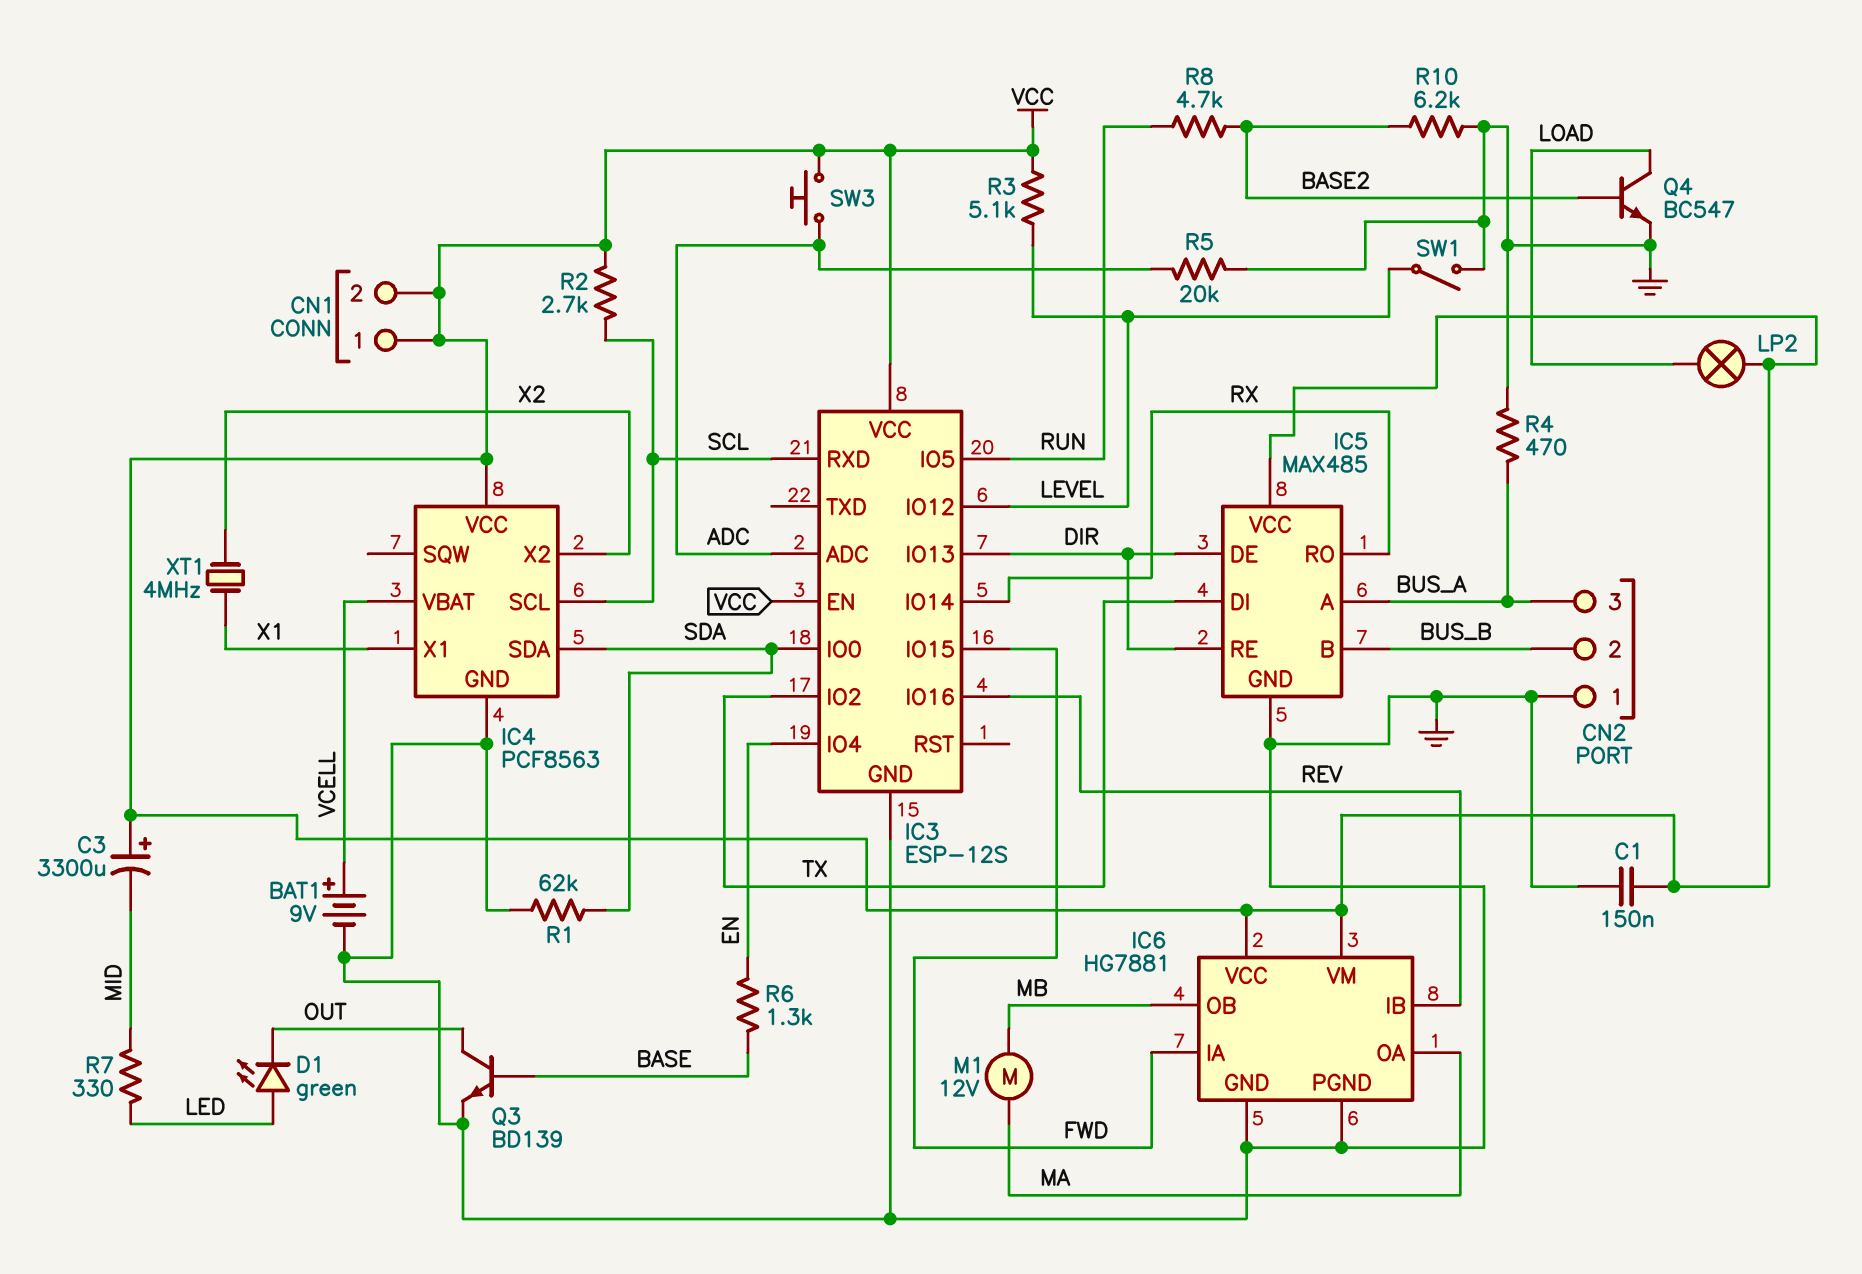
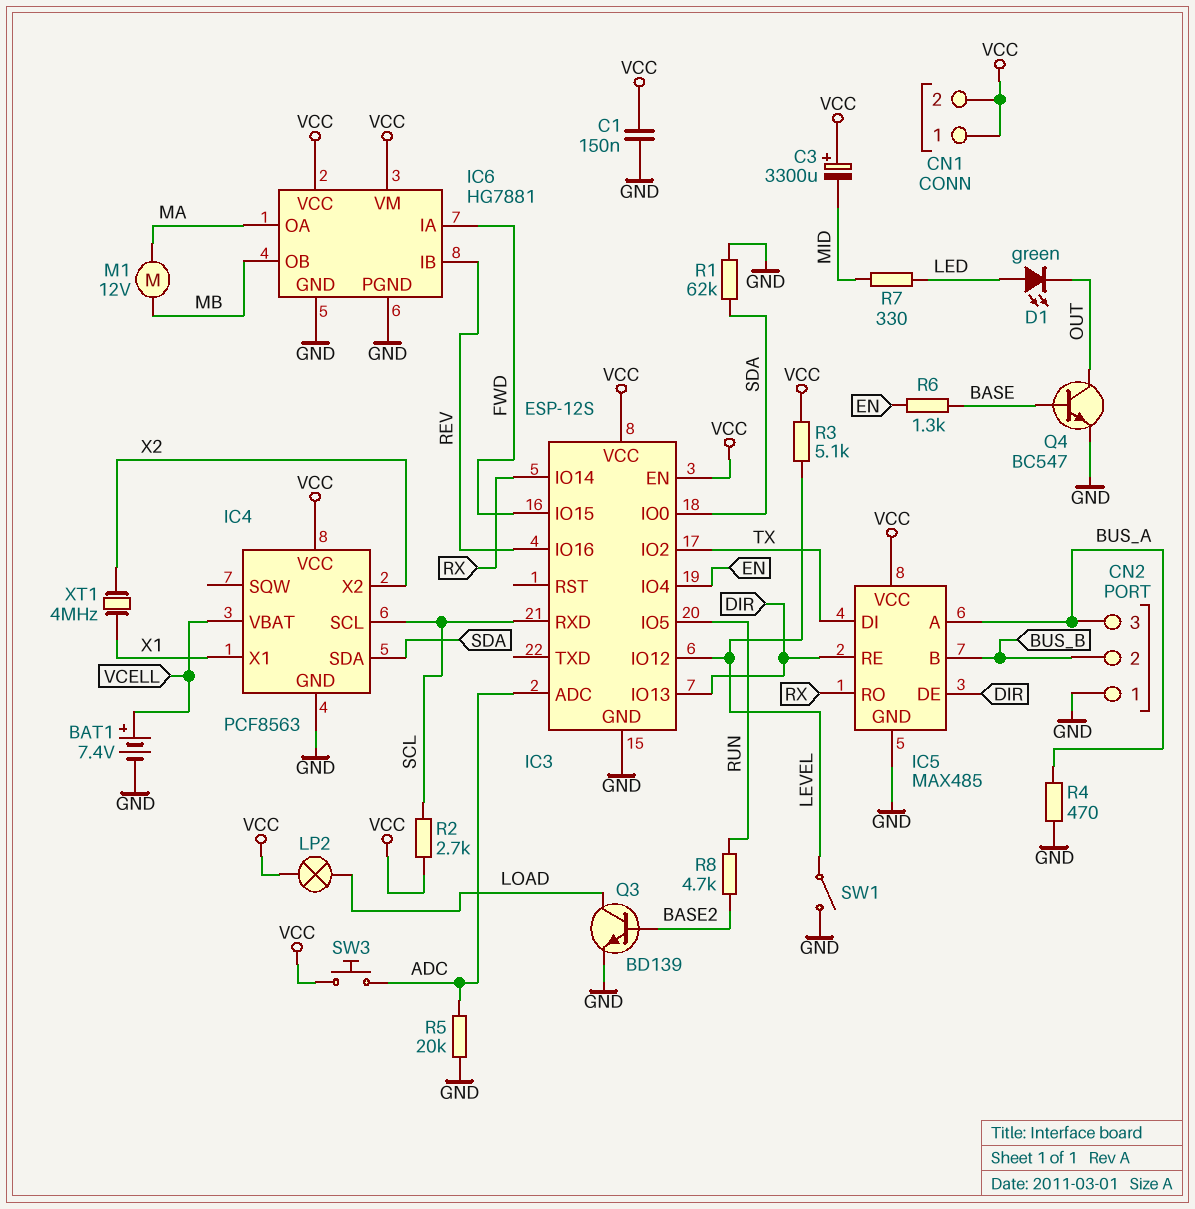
BAT1: 9V (plus VCELL, minus GND) -> 7.4V (plus VCELL, minus GND)
Q3: NPN BD139 (B BASE, C OUT, E GND) -> NPN BD139 (B BASE2, C LOAD, E GND)
Q4: NPN BC547 (B BASE2, C LOAD, E GND) -> NPN BC547 (B BASE, C OUT, E GND)
R10: 6.2k (BASE2, GND) -> none

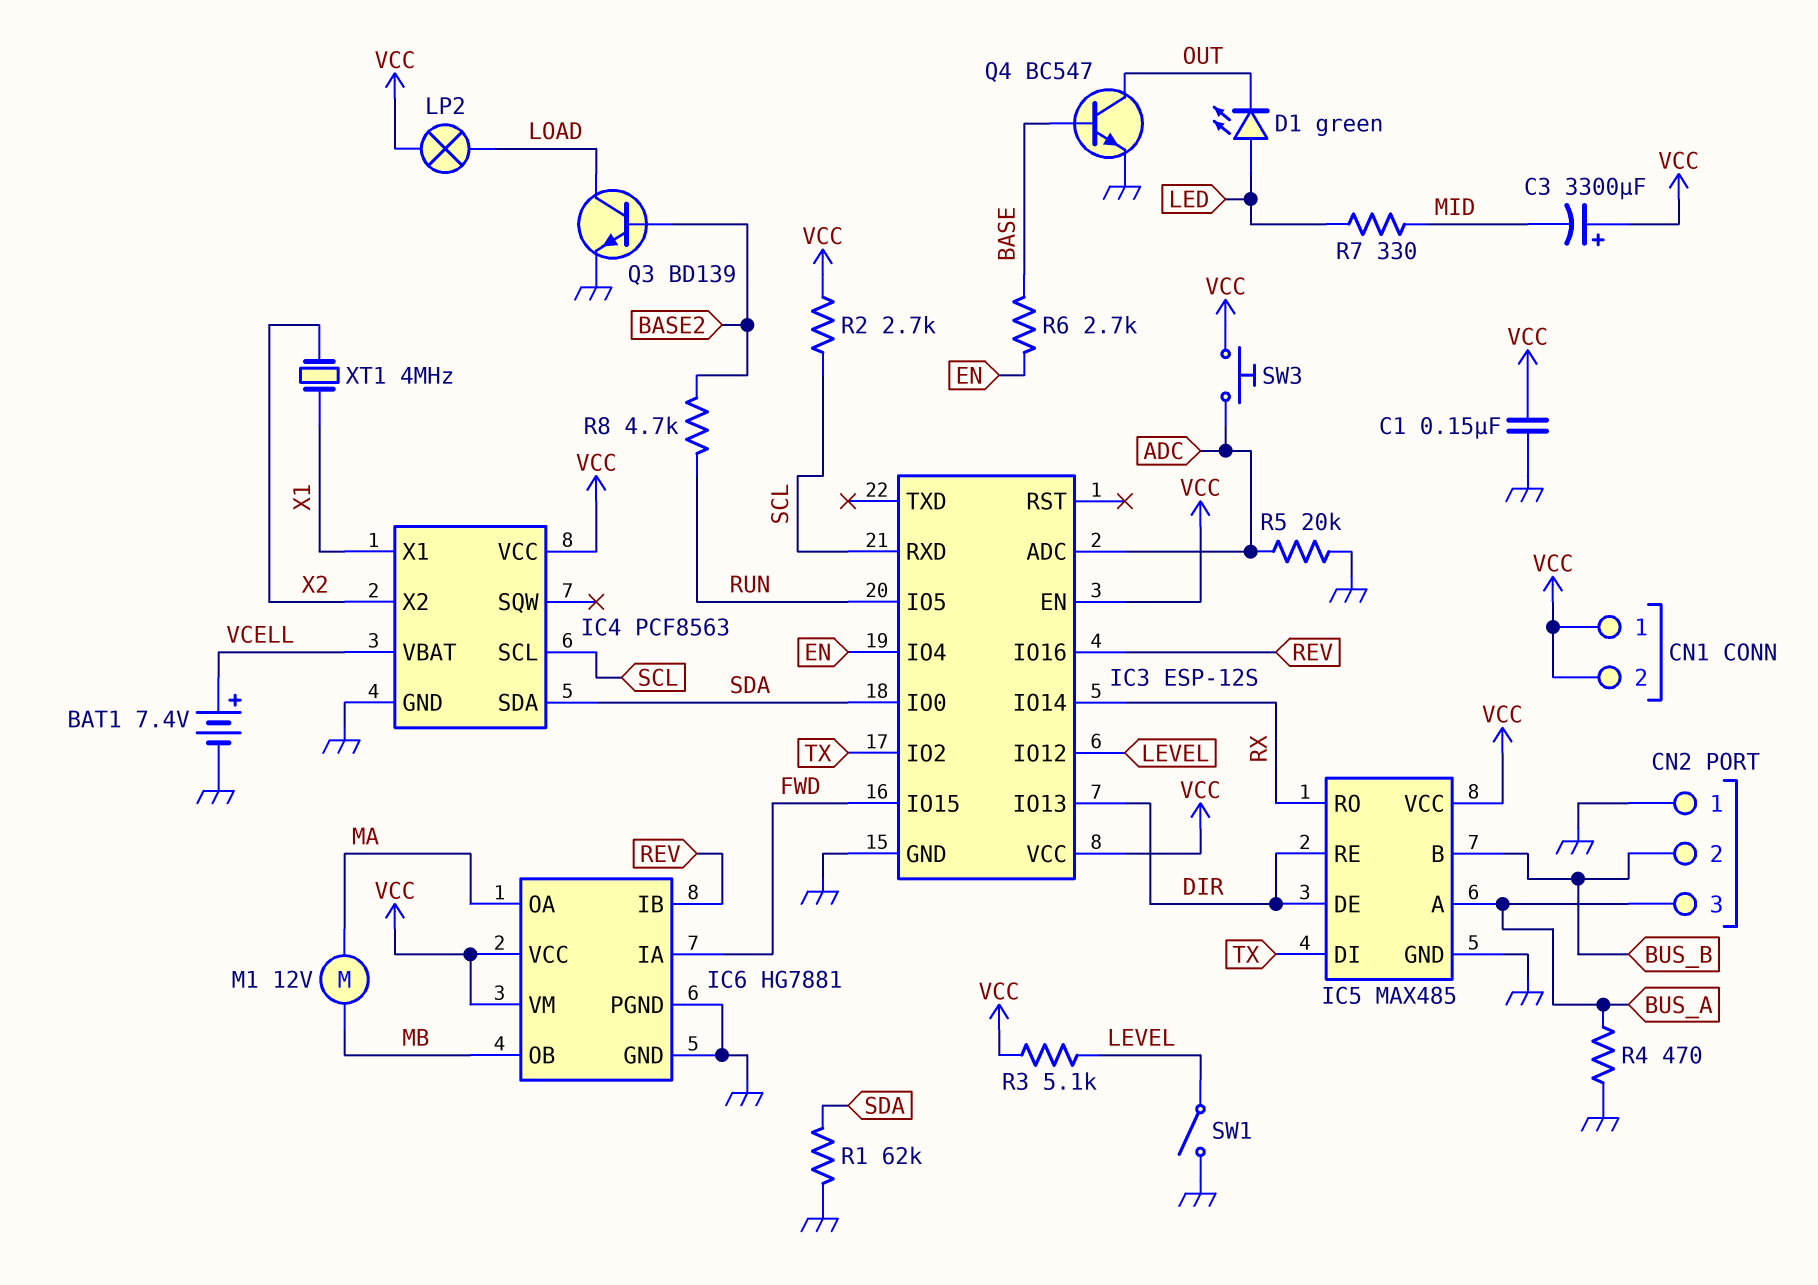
R6: 1.3k (BASE, EN) -> 2.7k (BASE, EN)

